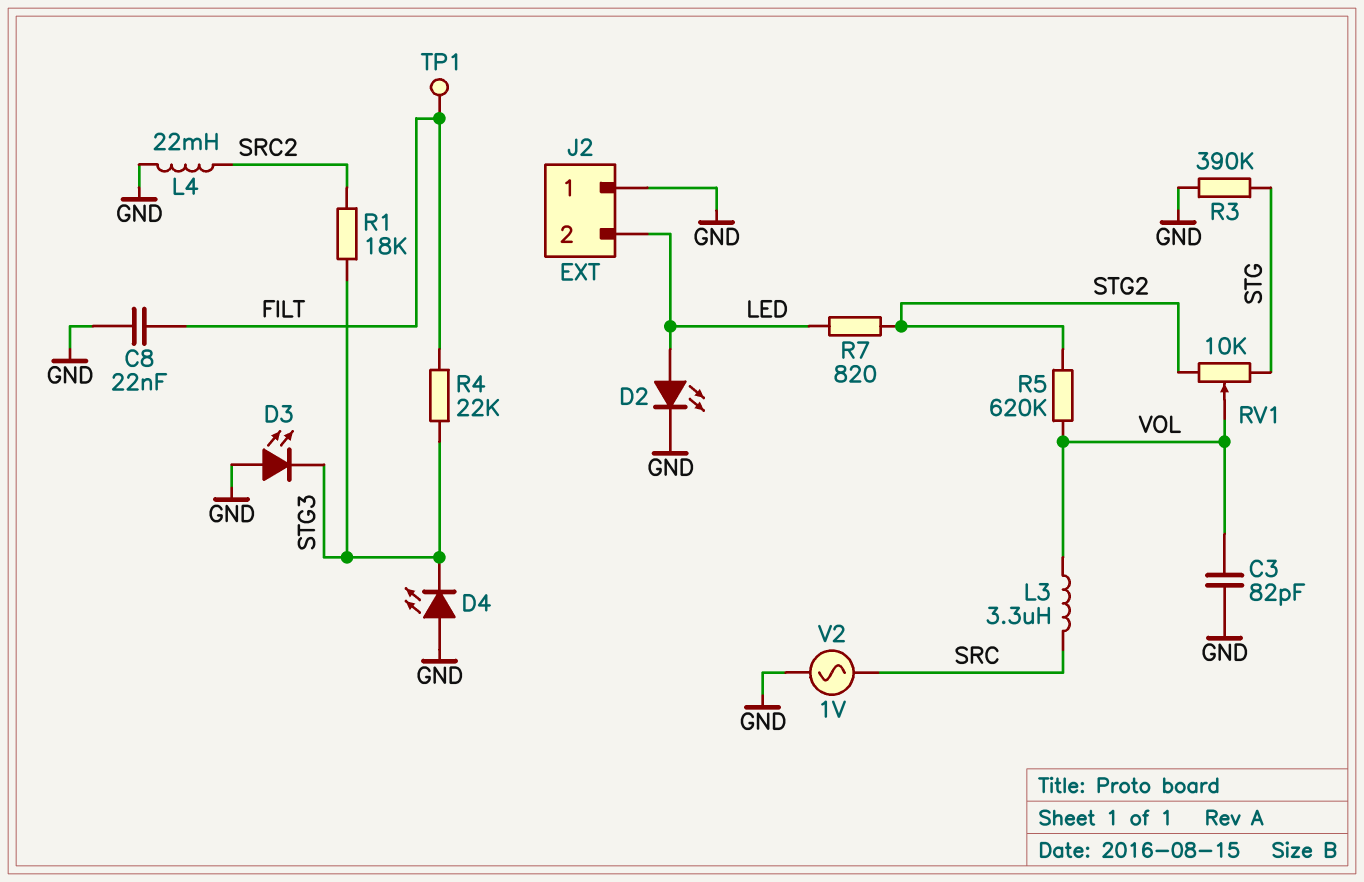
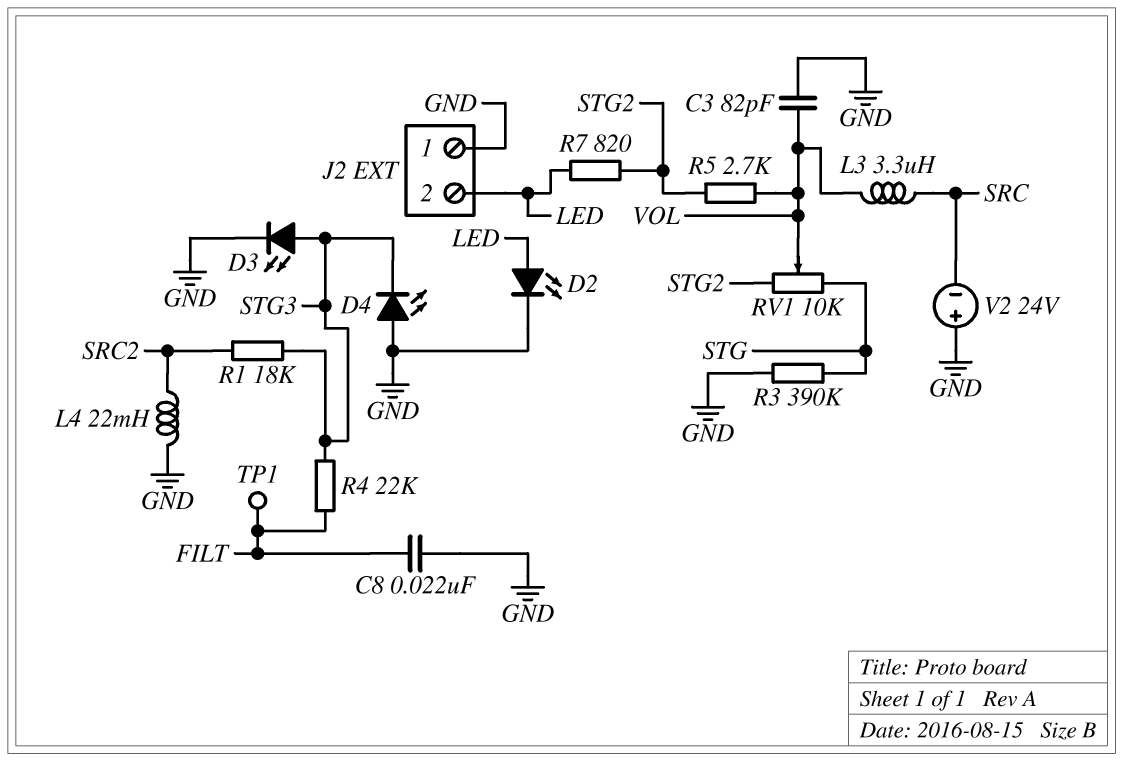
D3: LED (A GND, K STG3) -> LED (A STG3, K GND)
R5: 620k (STG2, VOL) -> 2.7k (STG2, VOL)
V2: AC 1V (GND, SRC) -> 24V (plus GND, minus SRC)

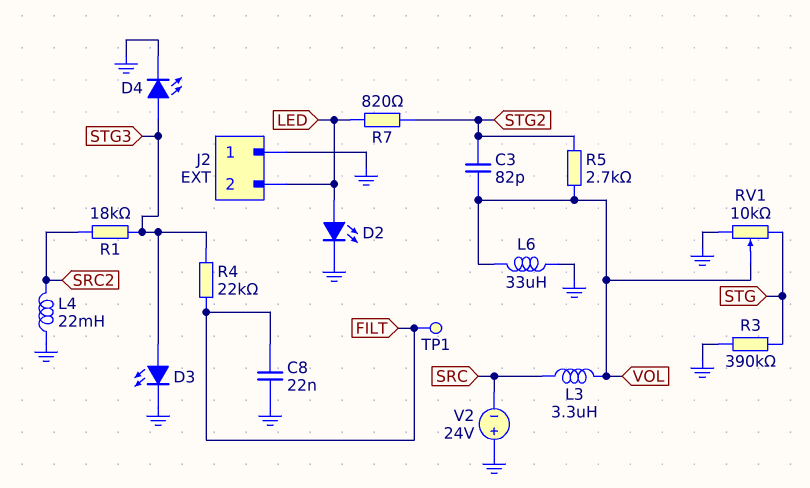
C3: 82pF (GND, VOL) -> 82pF (STG2, VOL)
D4: LED (A GND, K STG3) -> LED (A STG3, K GND)
L6: none -> 33uH (GND, VOL)
RV1: 10k (STG, STG2, wiper VOL) -> 10k (GND, STG, wiper VOL)

